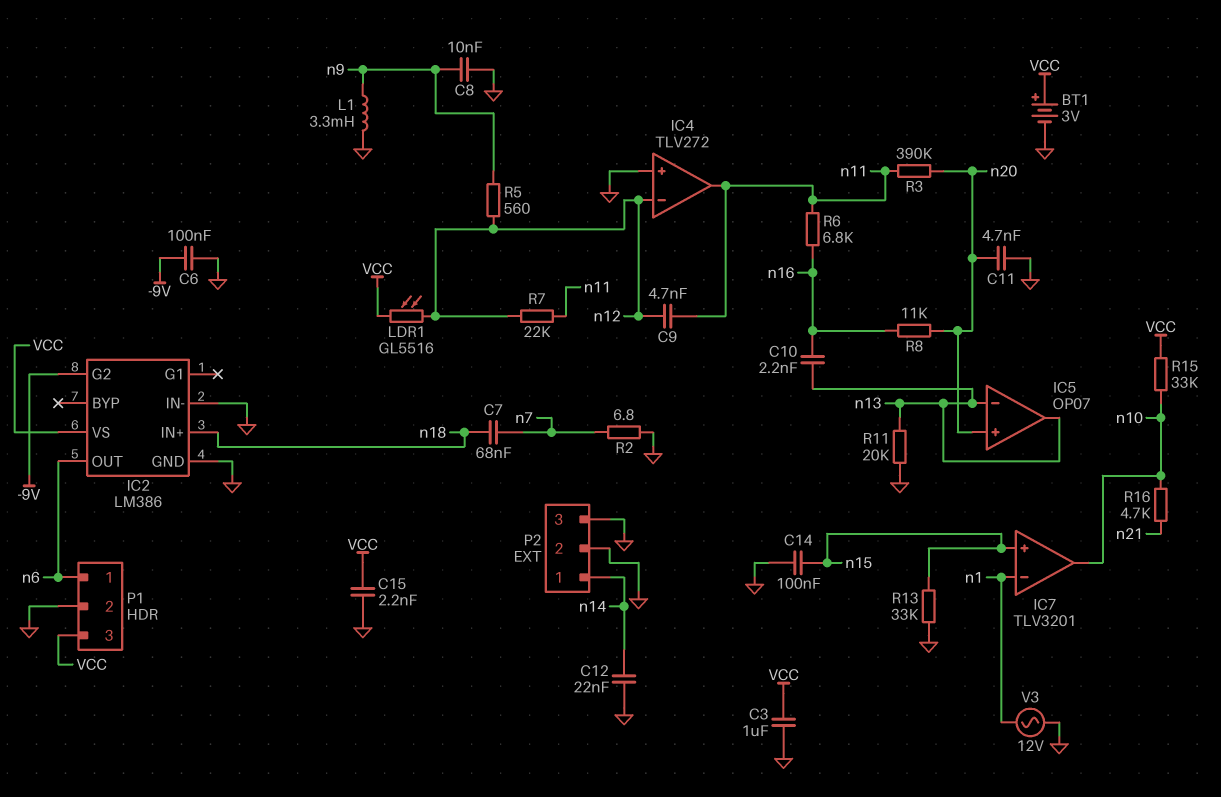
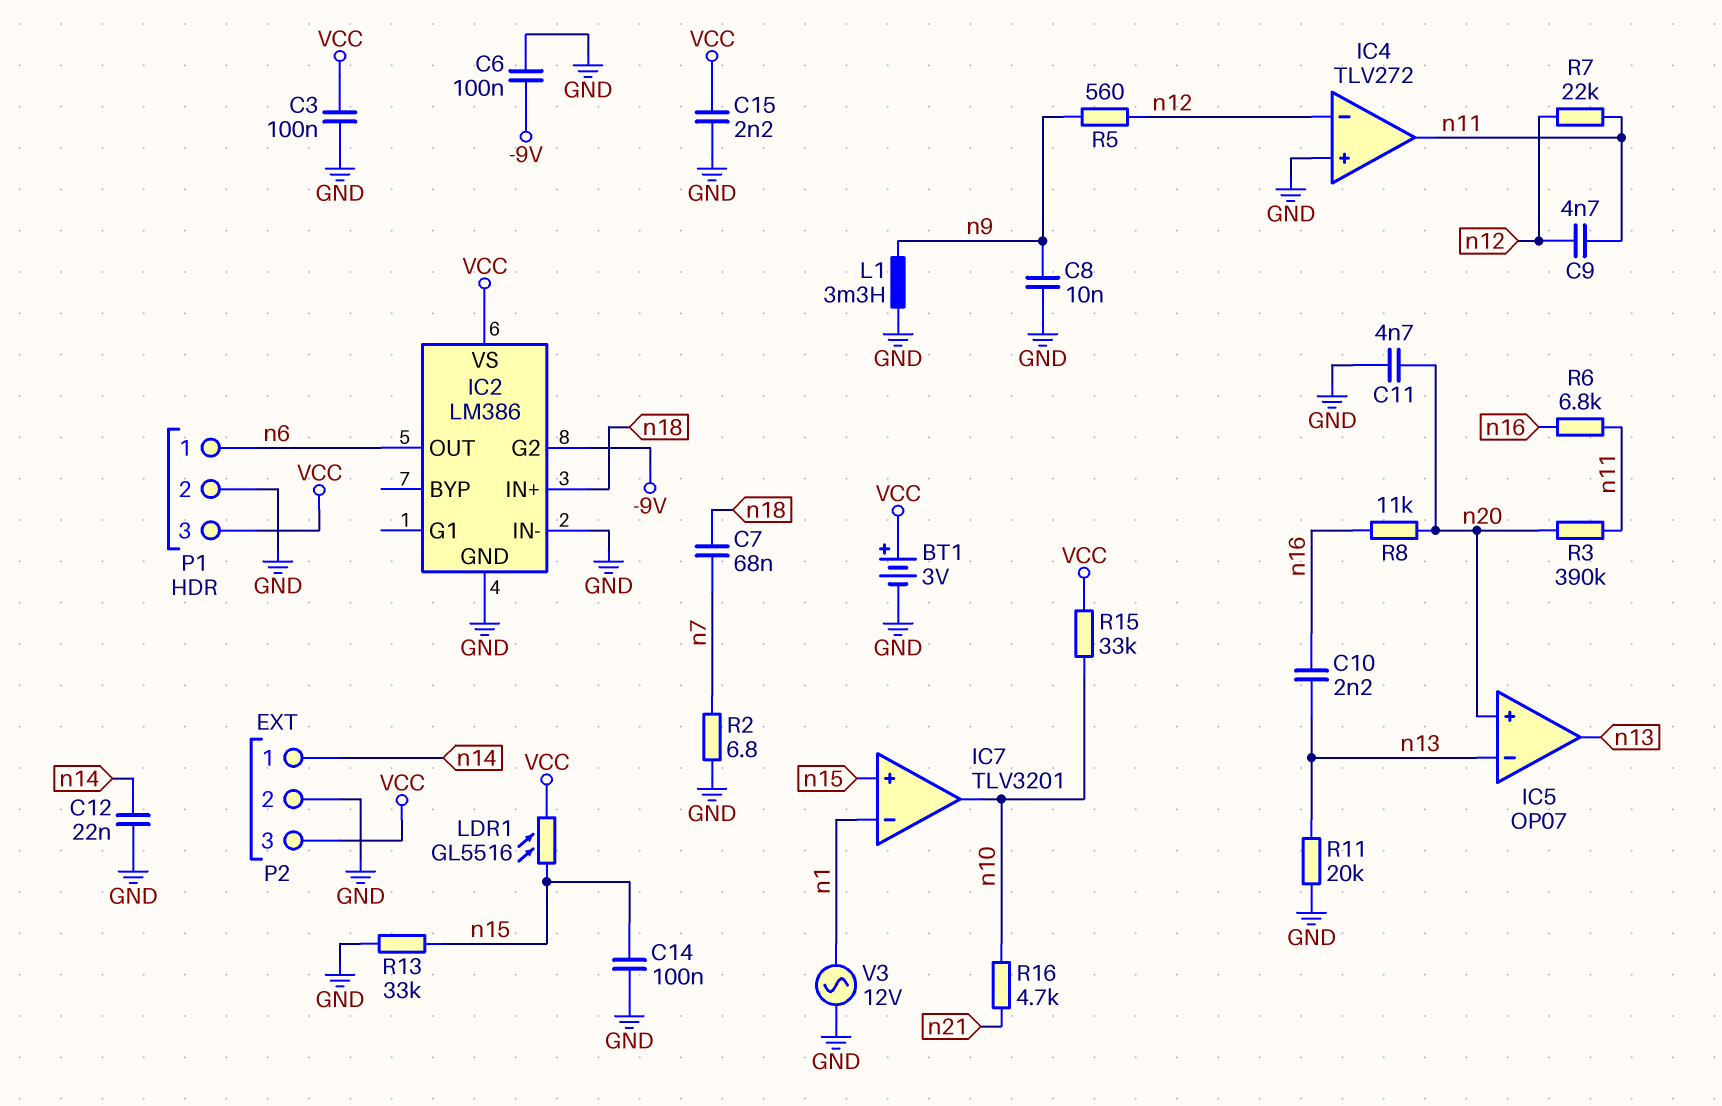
C3: 1uF (GND, VCC) -> 100nF (GND, VCC)
LDR1: GL5516 (VCC, n12) -> GL5516 (VCC, n15)
P2 pin 3: GND -> VCC

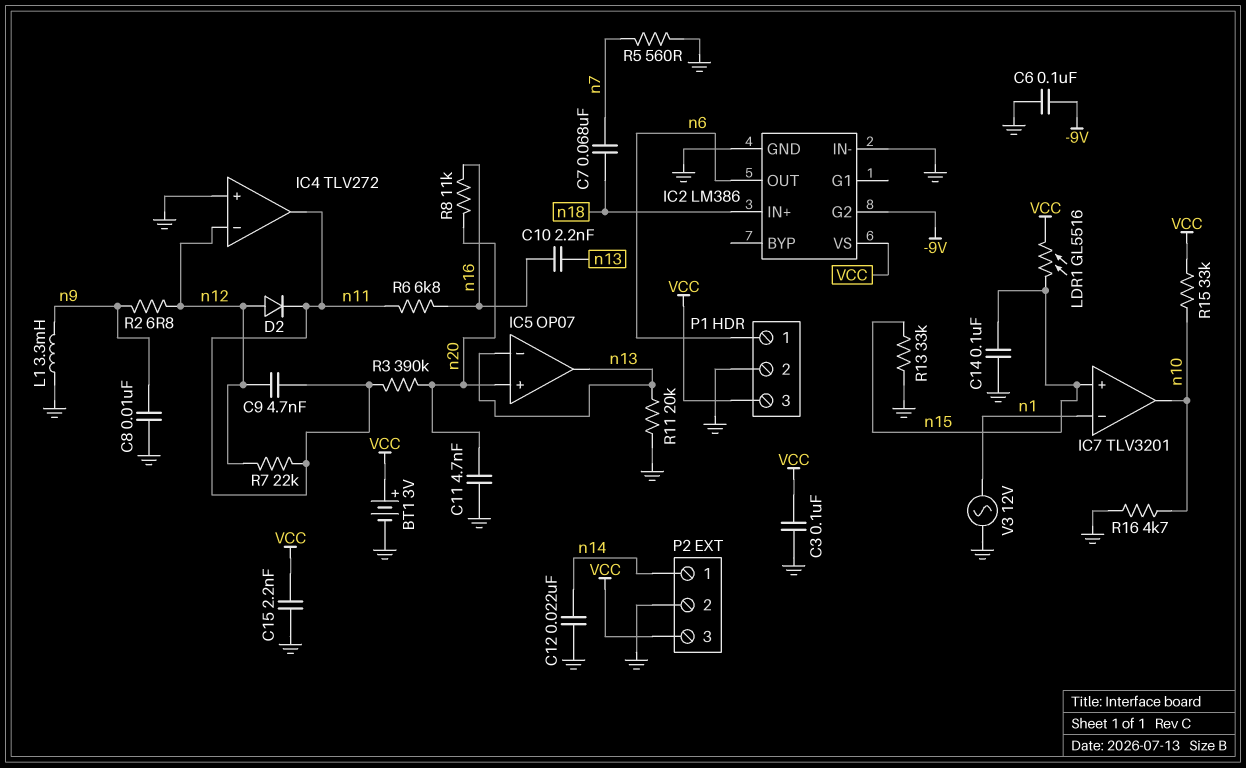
D2: none -> diode (A n12, K n11)
R2: 6.8 (GND, n7) -> 6.8 (n9, n12)
R5: 560 (n9, n12) -> 560 (GND, n7)
R16: 4.7k (n10, n21) -> 4.7k (GND, n10)

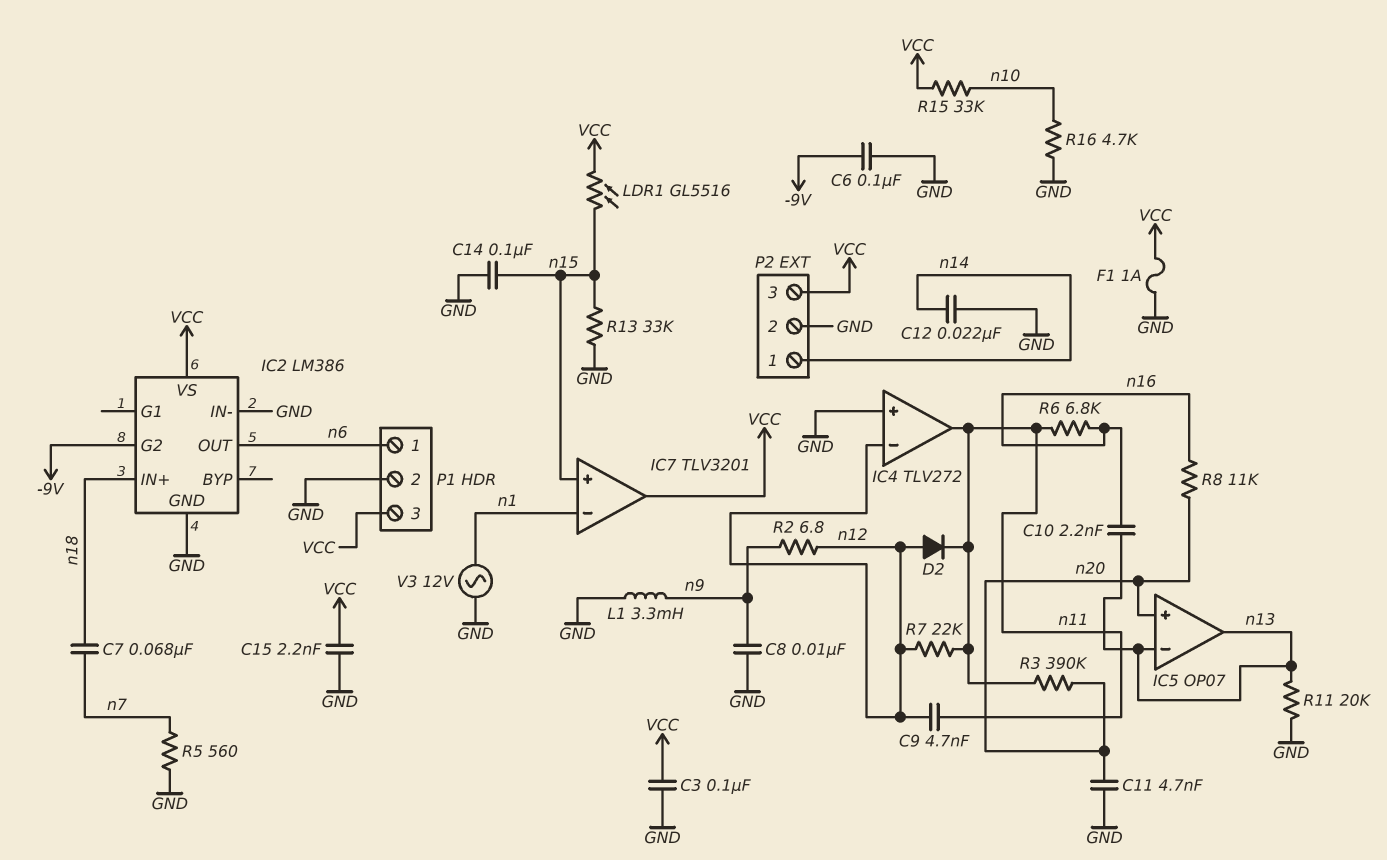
BT1: 3V (plus VCC, minus GND) -> none
F1: none -> 1A (GND, VCC)
IC7 pin out: n10 -> VCC

